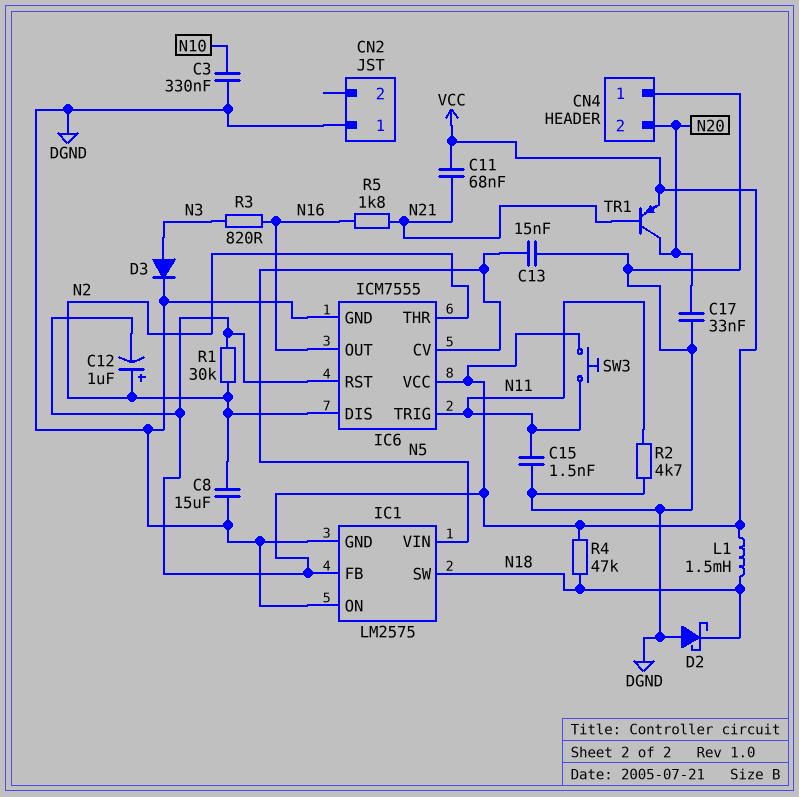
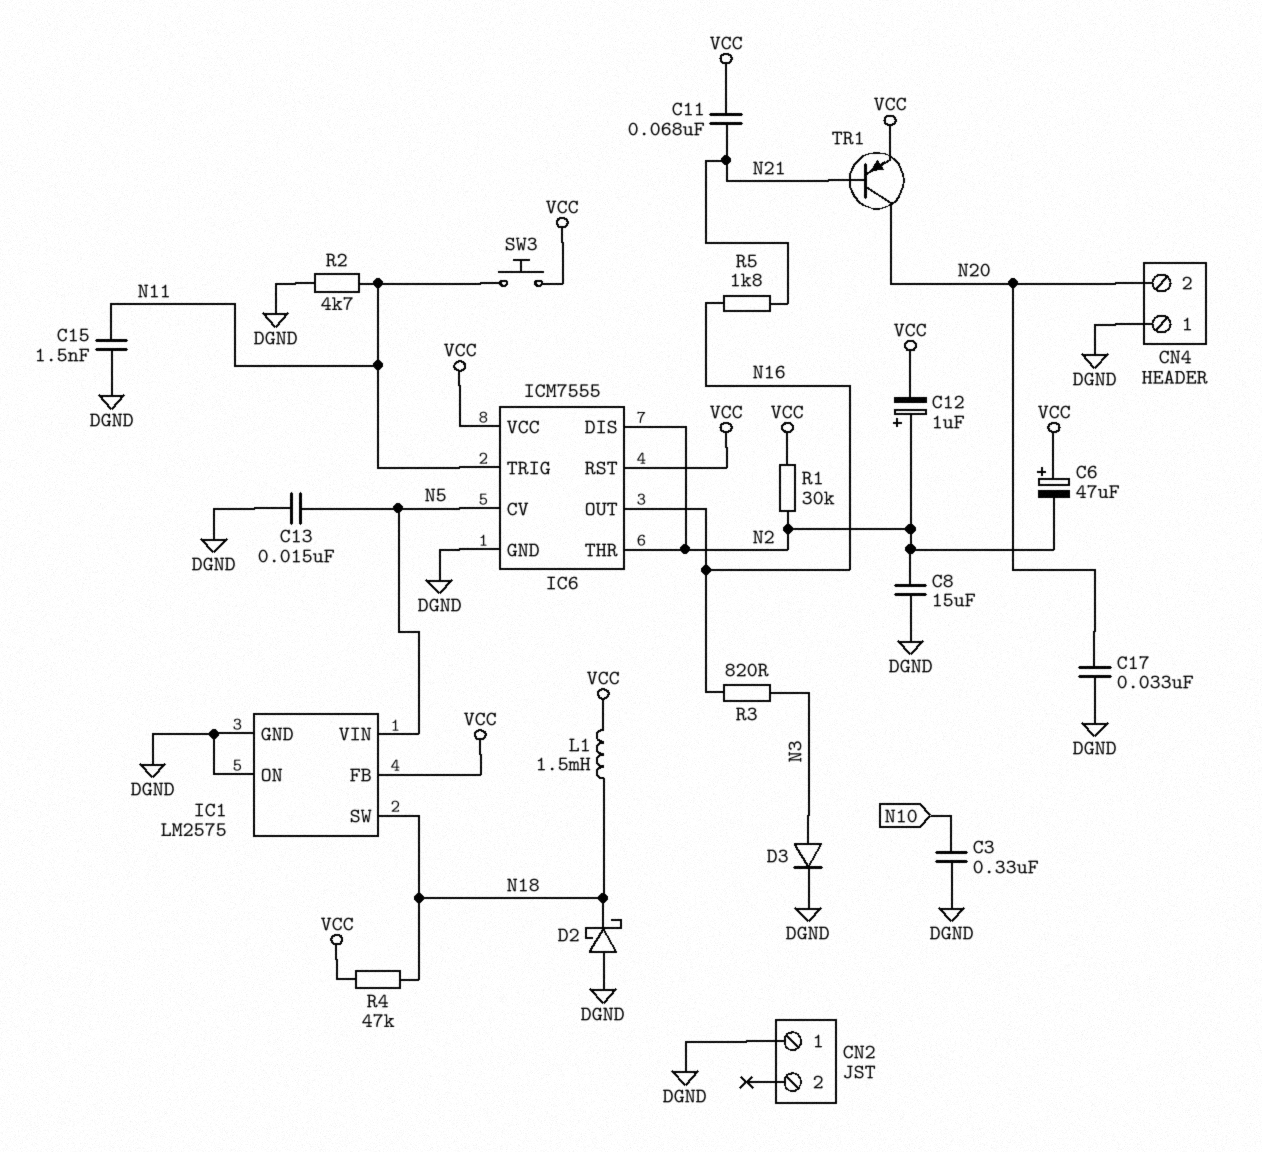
C6: none -> 47uF (plus VCC, minus N2)

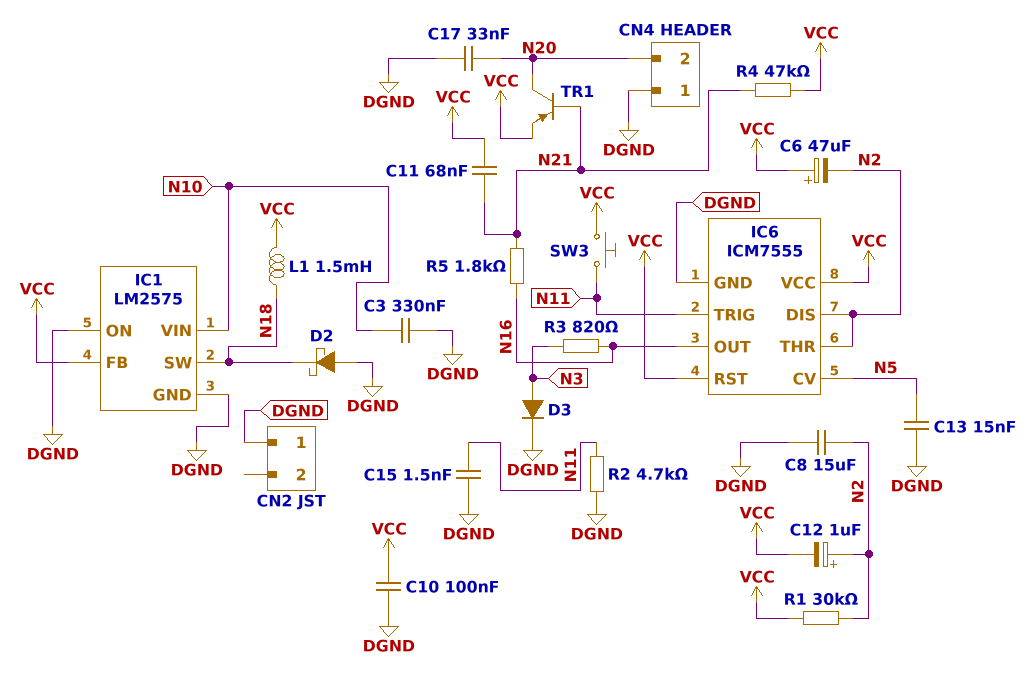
C10: none -> 100nF (DGND, VCC)
IC1 pin VIN: N5 -> N10
R4: 47k (N18, VCC) -> 47k (N21, VCC)

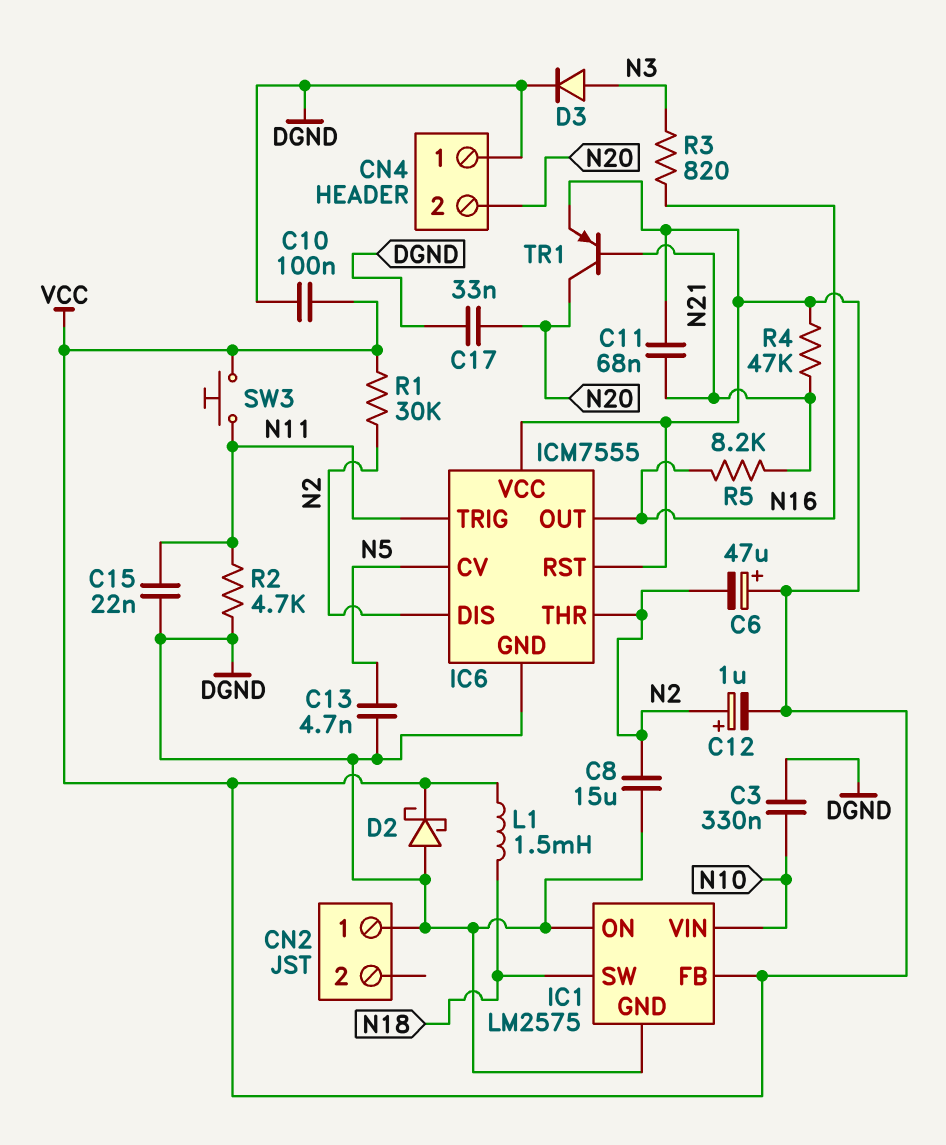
C13: 15nF (DGND, N5) -> 4.7nF (DGND, N5)
C15: 1.5nF (DGND, N11) -> 22nF (DGND, N11)
D2: schottky (A DGND, K N18) -> schottky (A DGND, K VCC)
R5: 1.8k (N16, N21) -> 8.2k (N16, N21)

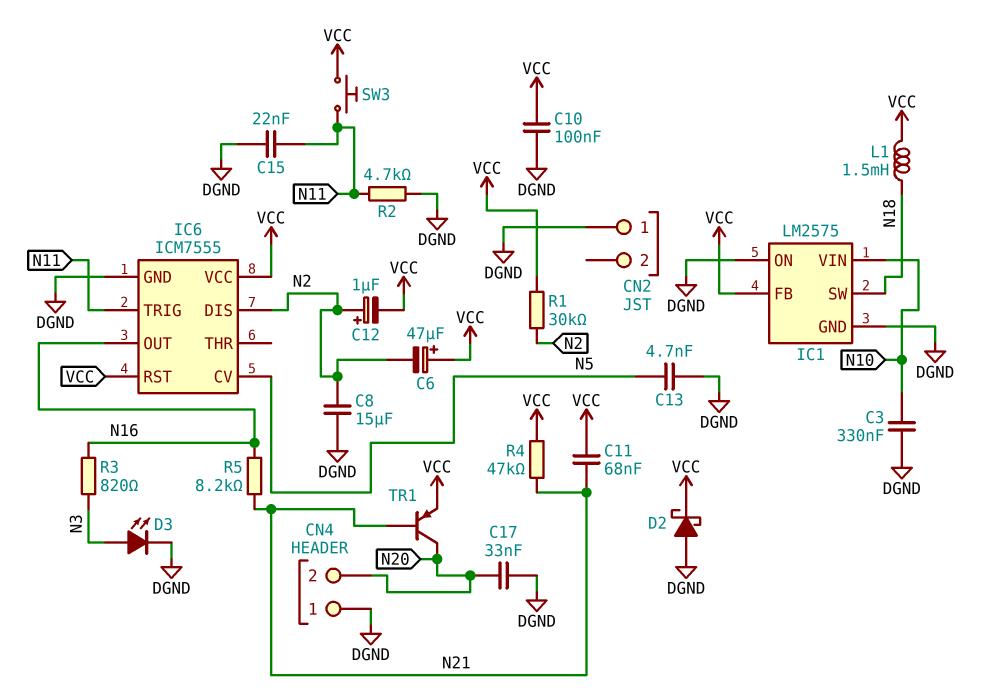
D3: diode (A N3, K DGND) -> LED (A N3, K DGND)
IC6 pin THR: N2 -> none

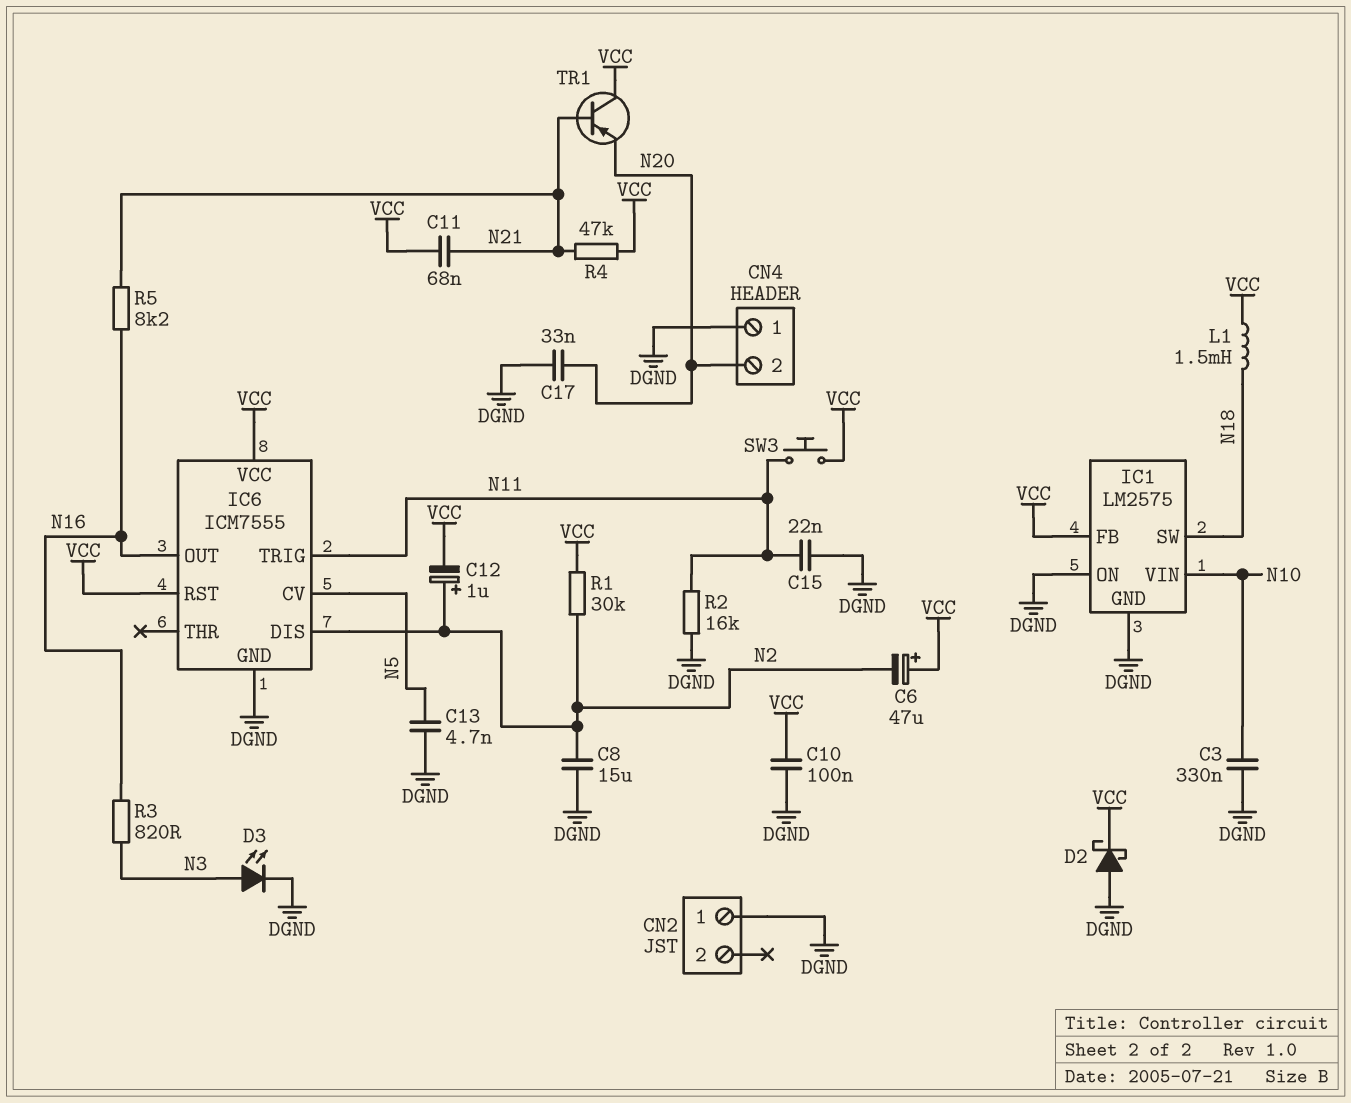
R2: 4.7k (DGND, N11) -> 16k (DGND, N11)
TR1: PNP (B N21, C N20, E VCC) -> PNP (B N21, C VCC, E N20)

